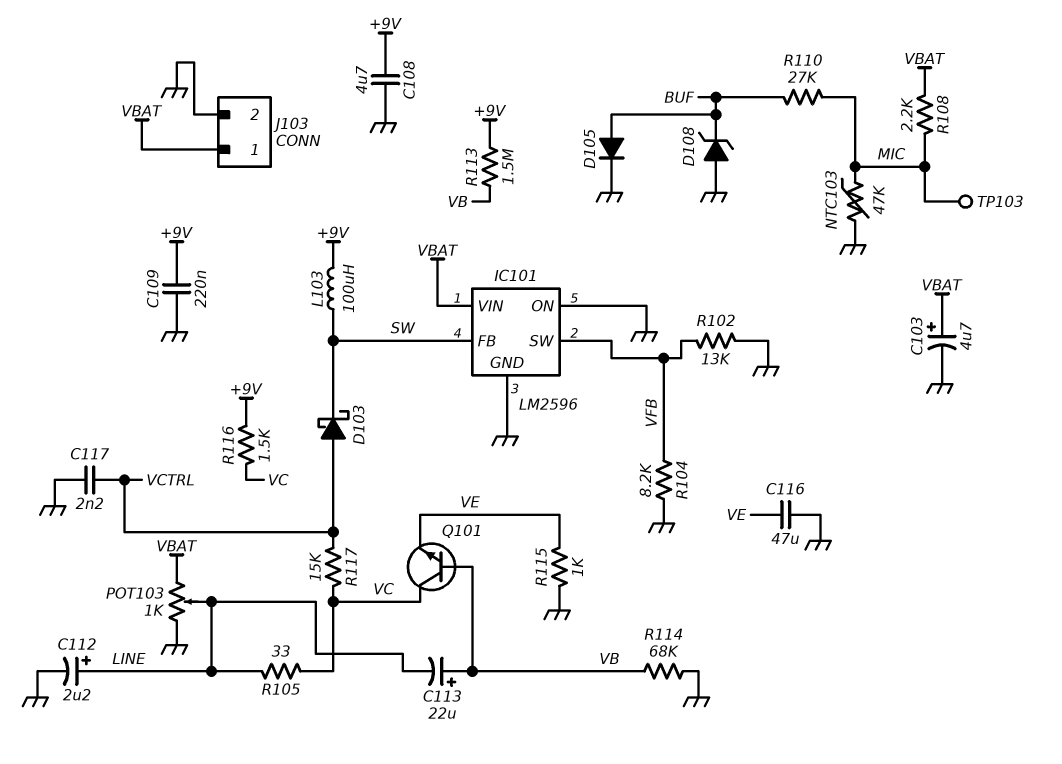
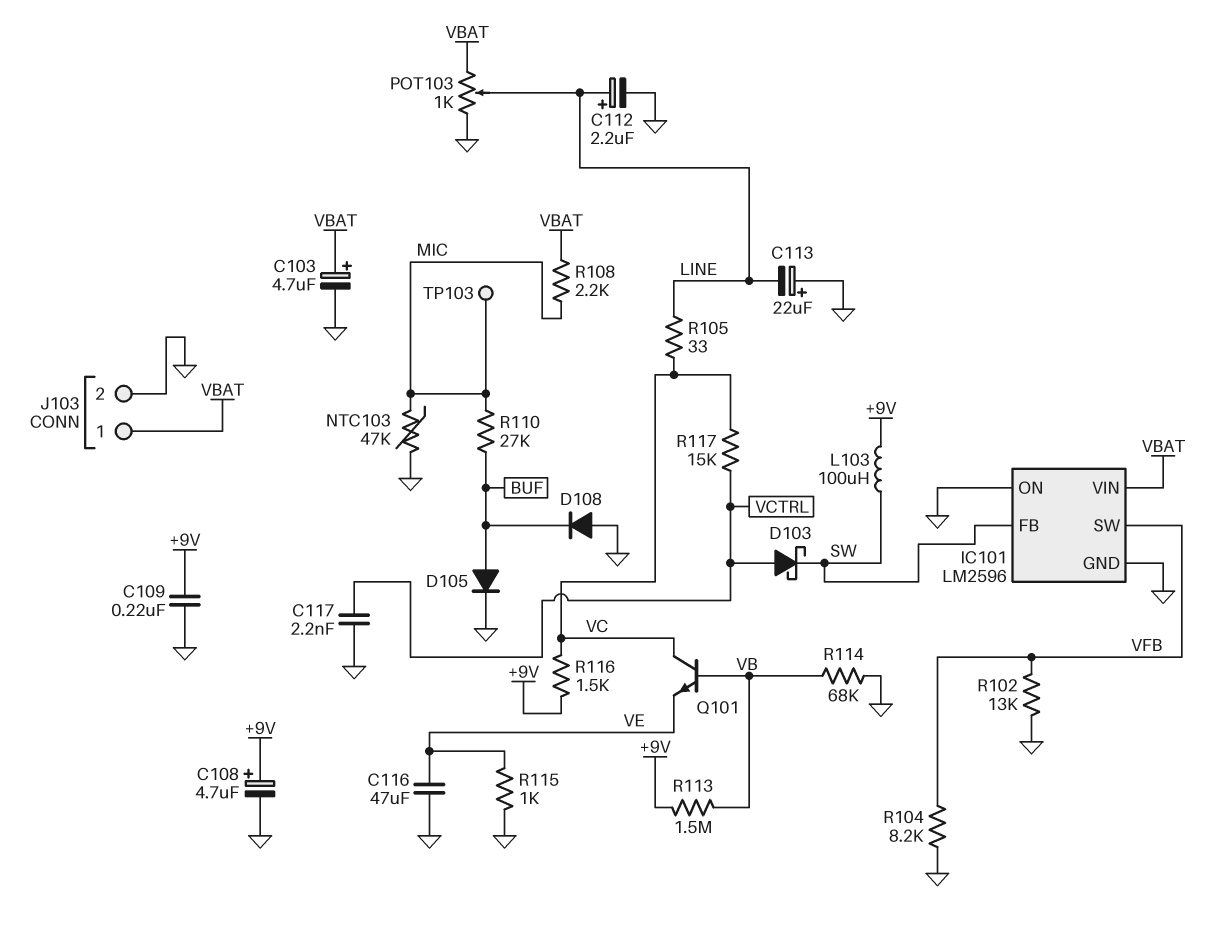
C108: 4.7uF (+9V, GND) -> 4.7uF (plus +9V, minus GND)
C113: 22uF (plus VB, minus LINE) -> 22uF (plus GND, minus LINE)
D108: zener (A GND, K BUF) -> diode (A GND, K BUF)

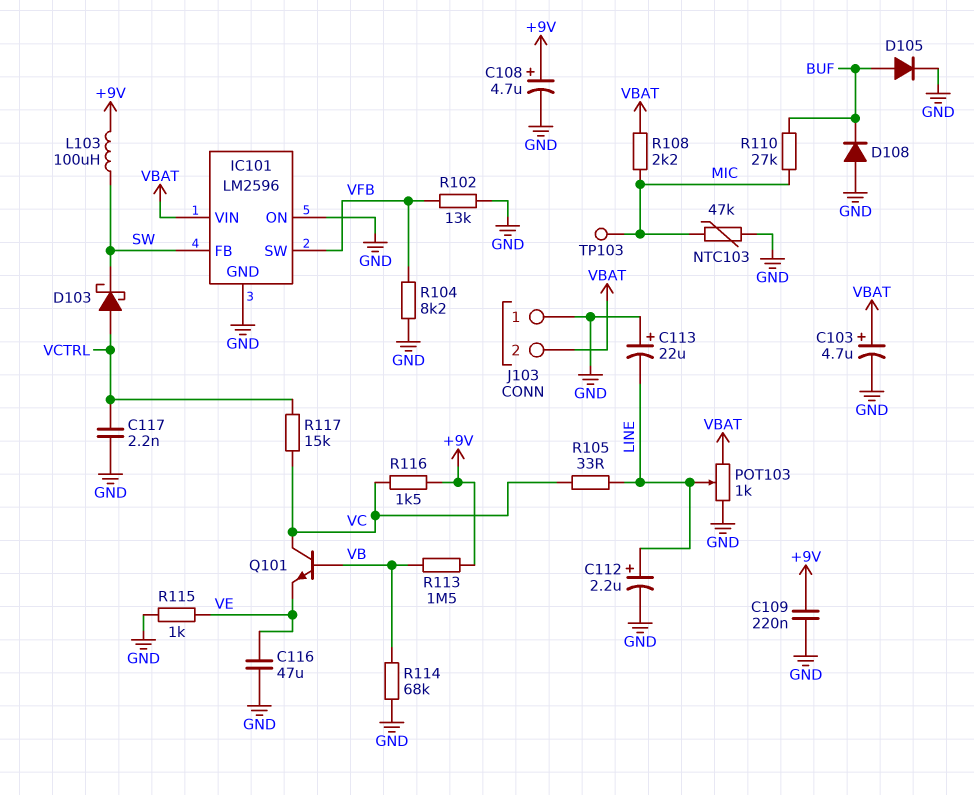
J103 pin 1: VBAT -> GND
J103 pin 2: GND -> VBAT

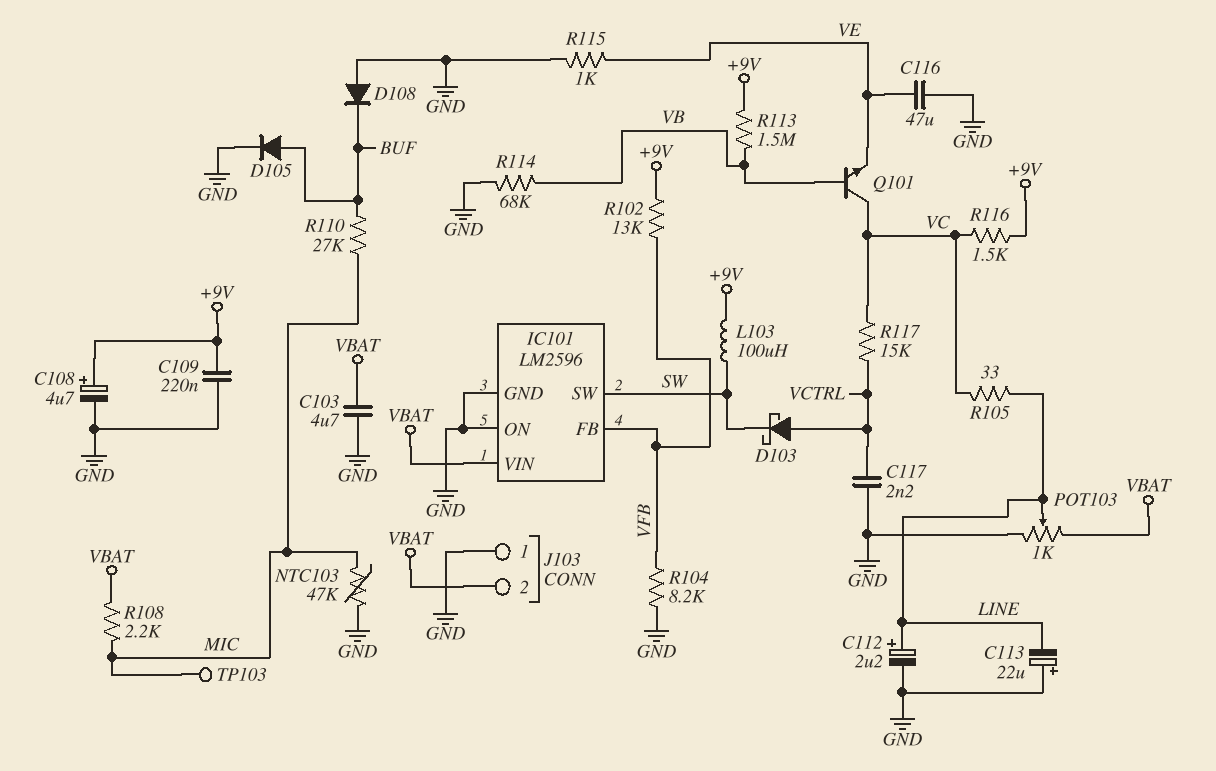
C103: 4.7uF (plus VBAT, minus GND) -> 4.7uF (GND, VBAT)
IC101 pin FB: SW -> VFB
IC101 pin SW: VFB -> SW
R102: 13k (GND, VFB) -> 13k (+9V, VFB)

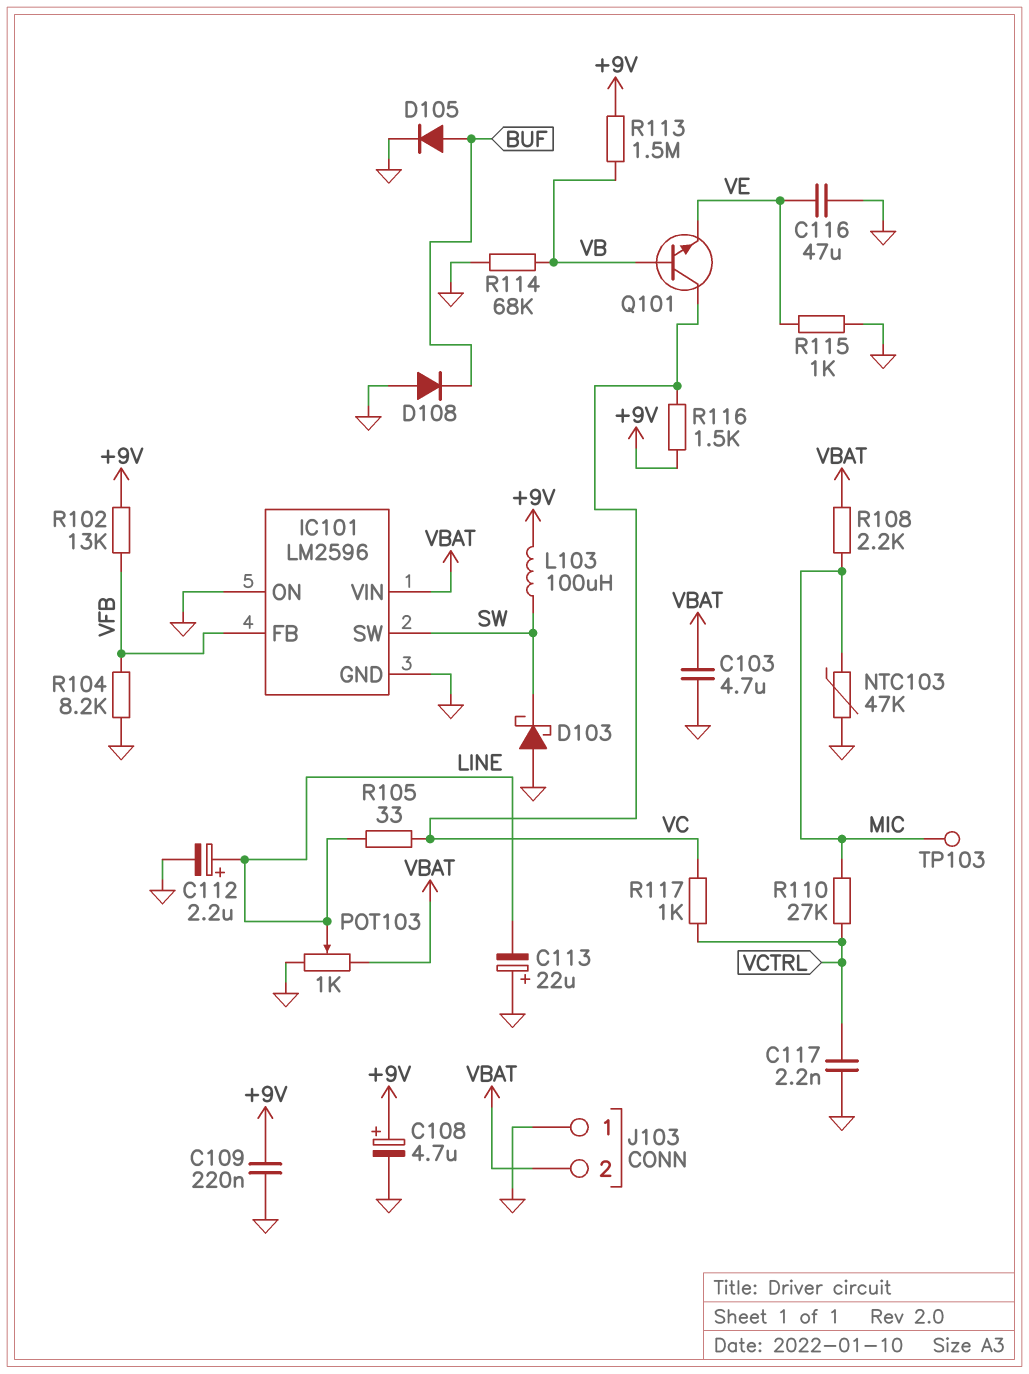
D103: schottky (A VCTRL, K SW) -> schottky (A GND, K SW)
R110: 27k (BUF, MIC) -> 27k (MIC, VCTRL)
R117: 15k (VC, VCTRL) -> 1k (VC, VCTRL)

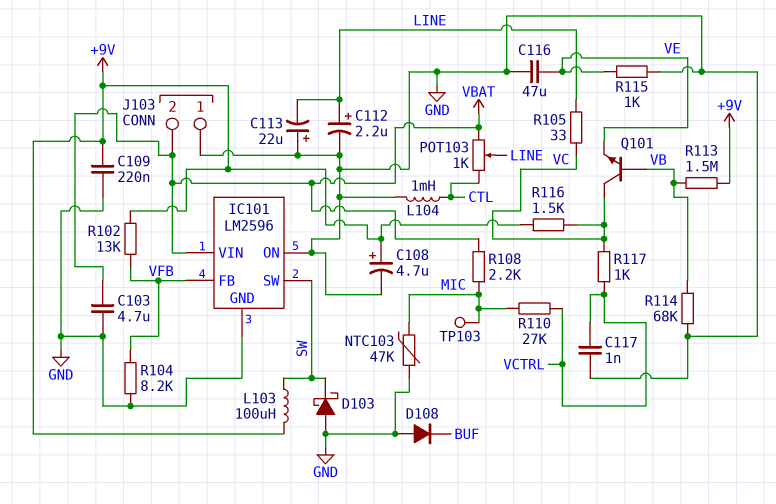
C117: 2.2nF (GND, VCTRL) -> 1nF (GND, VCTRL)
D105: diode (A BUF, K GND) -> none
L104: none -> 1mH (CTL, GND)
POT103: 1k (GND, VBAT, wiper LINE) -> 1k (CTL, VBAT, wiper LINE)

